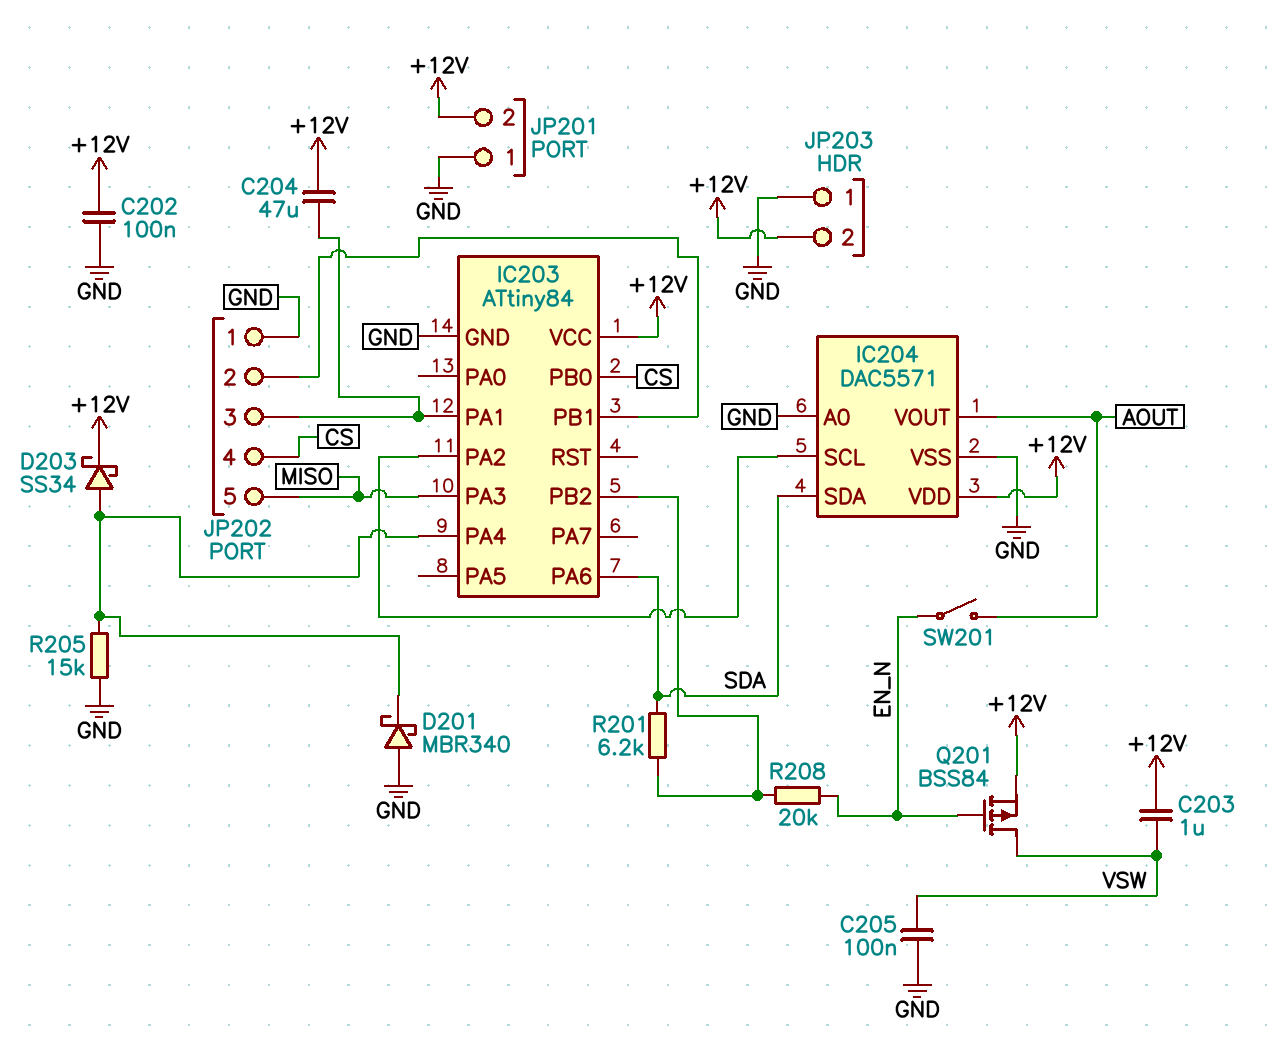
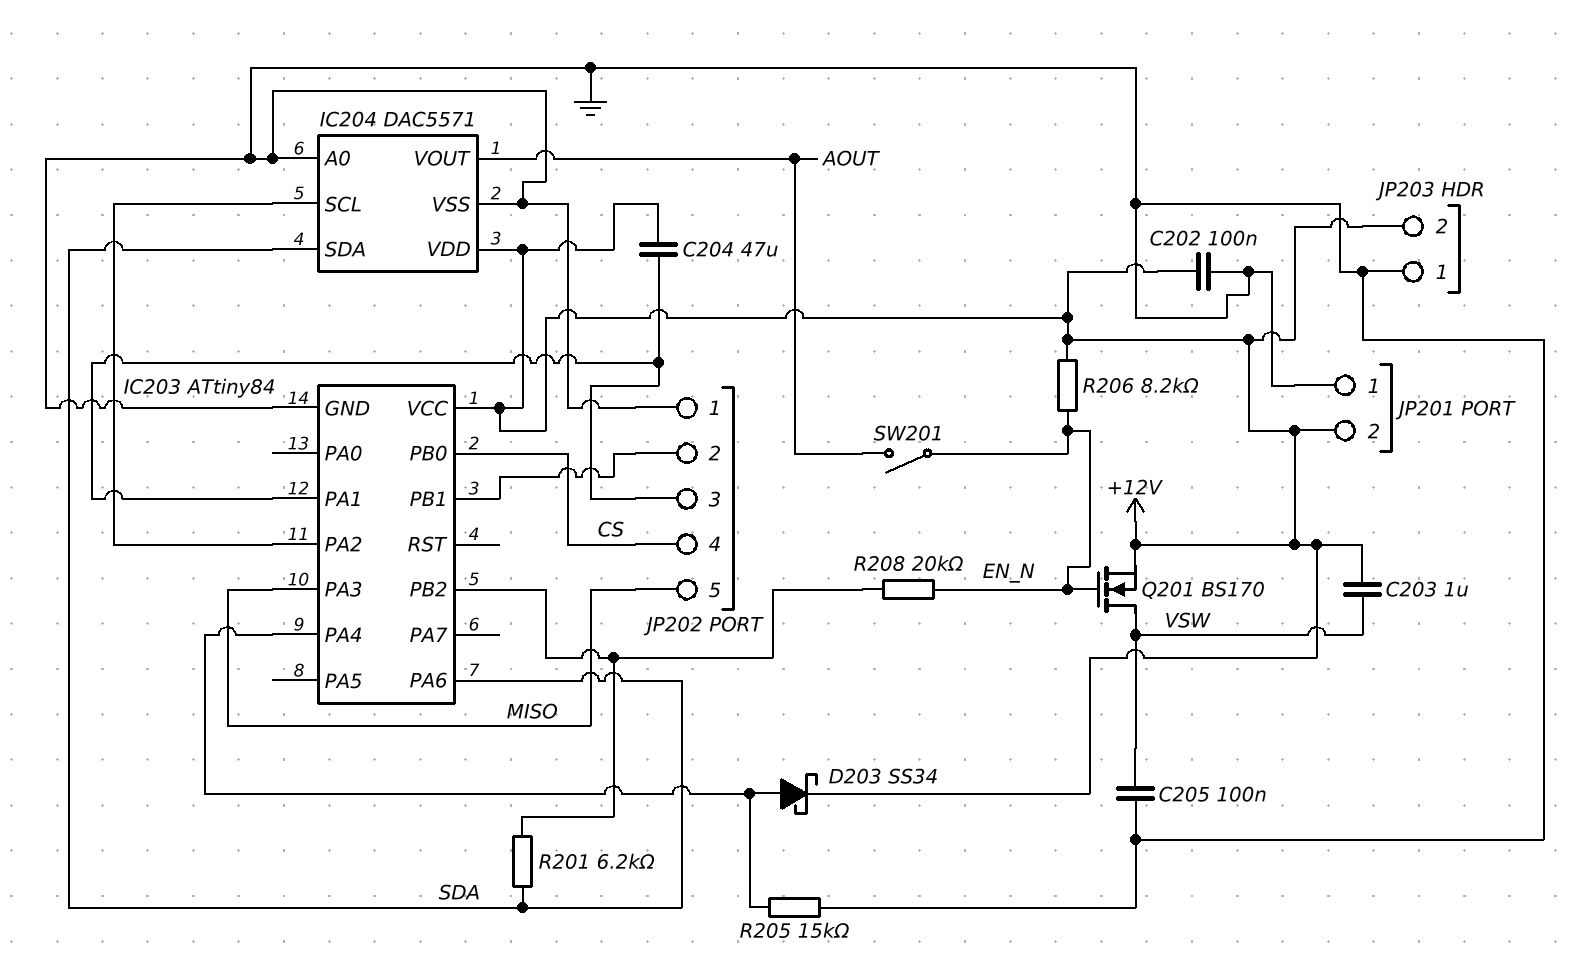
D201: schottky MBR340 (A GND, K IC203/PA4) -> none
Q201: PMOS BSS84 (G EN_N, D VSW, S +12V) -> NMOS BS170 (G EN_N, D VSW, S +12V)
R206: none -> 8.2k (+12V, EN_N)

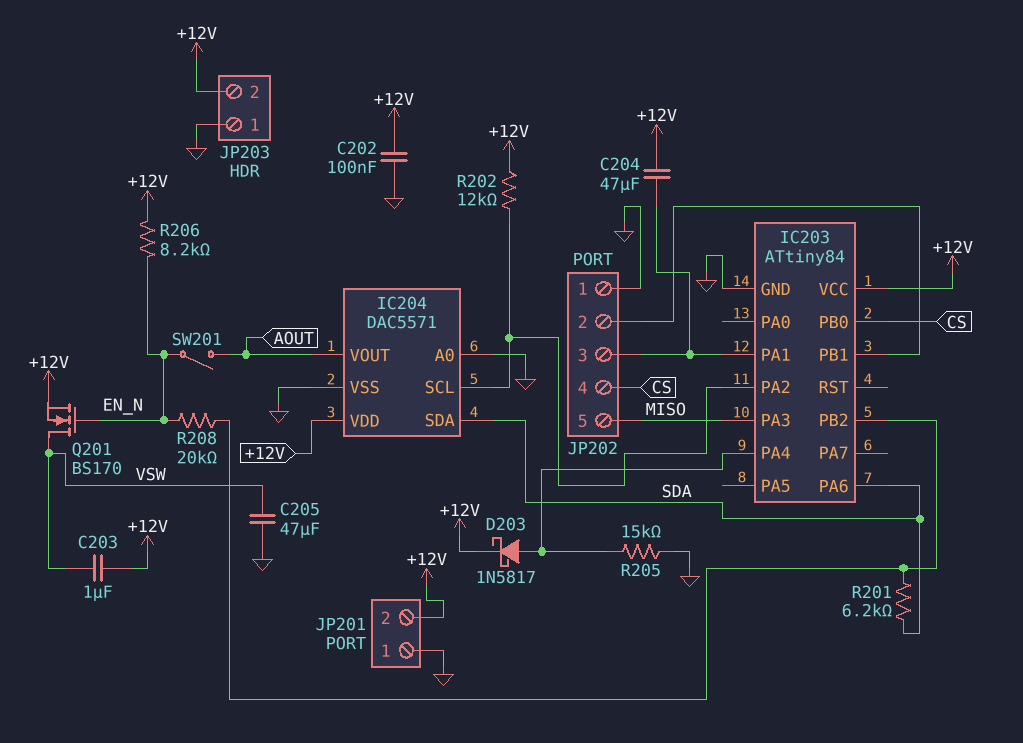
C205: 100nF (GND, VSW) -> 47uF (GND, VSW)
D203: schottky SS34 (A IC203/PA4, K +12V) -> schottky 1N5817 (A IC203/PA4, K +12V)
R202: none -> 12k (+12V, IC203/PA2)

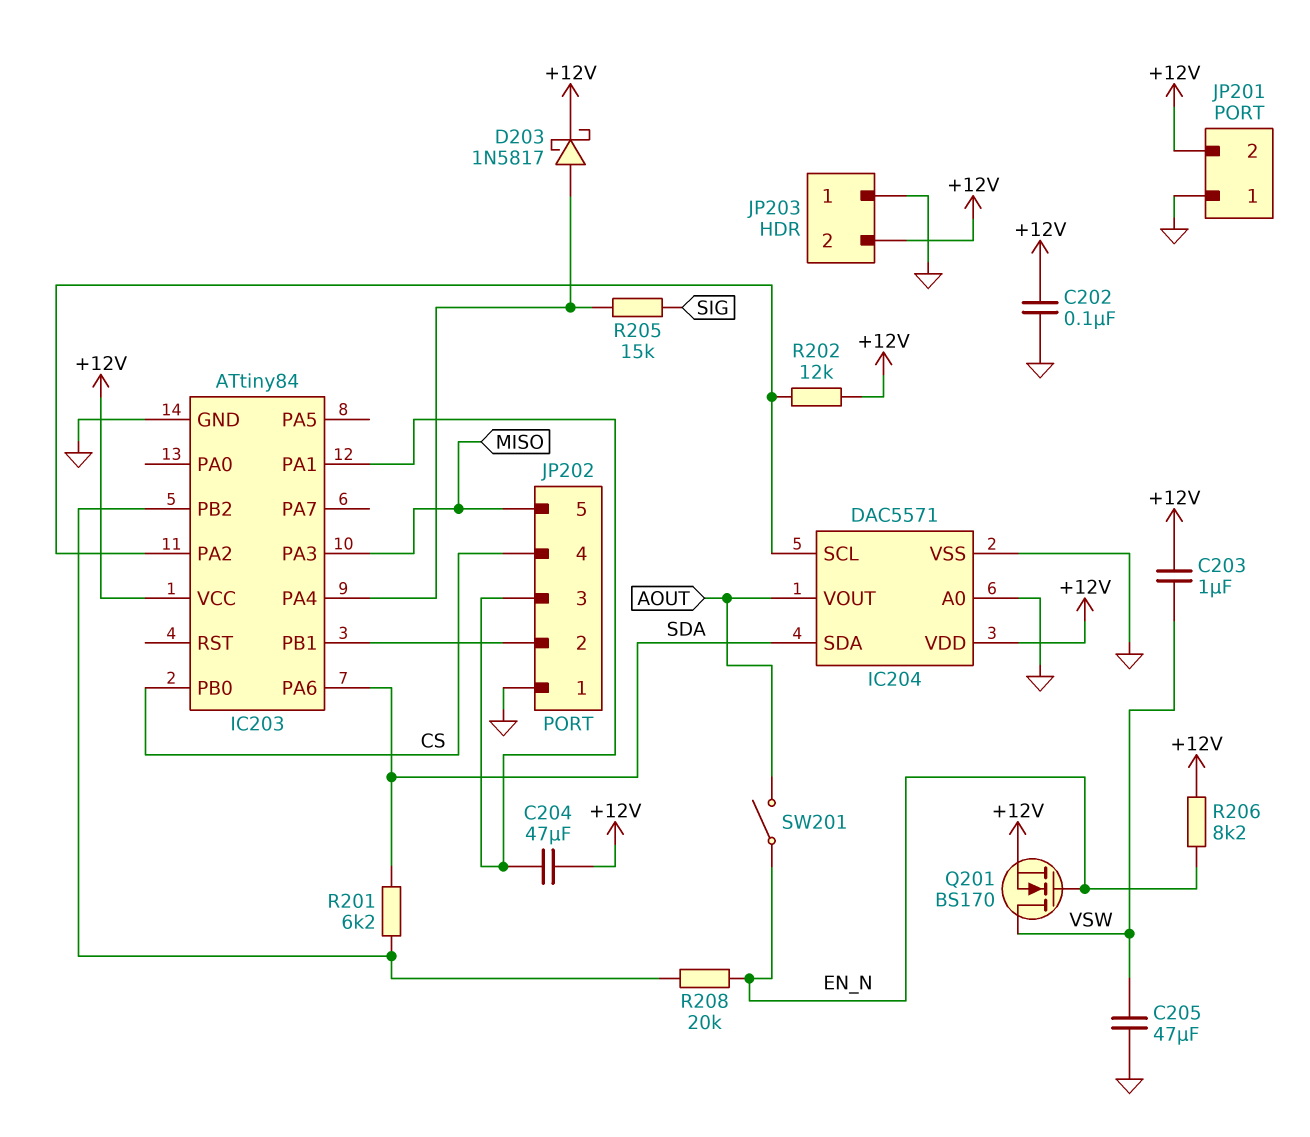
R205: 15k (GND, IC203/PA4) -> 15k (IC203/PA4, SIG)

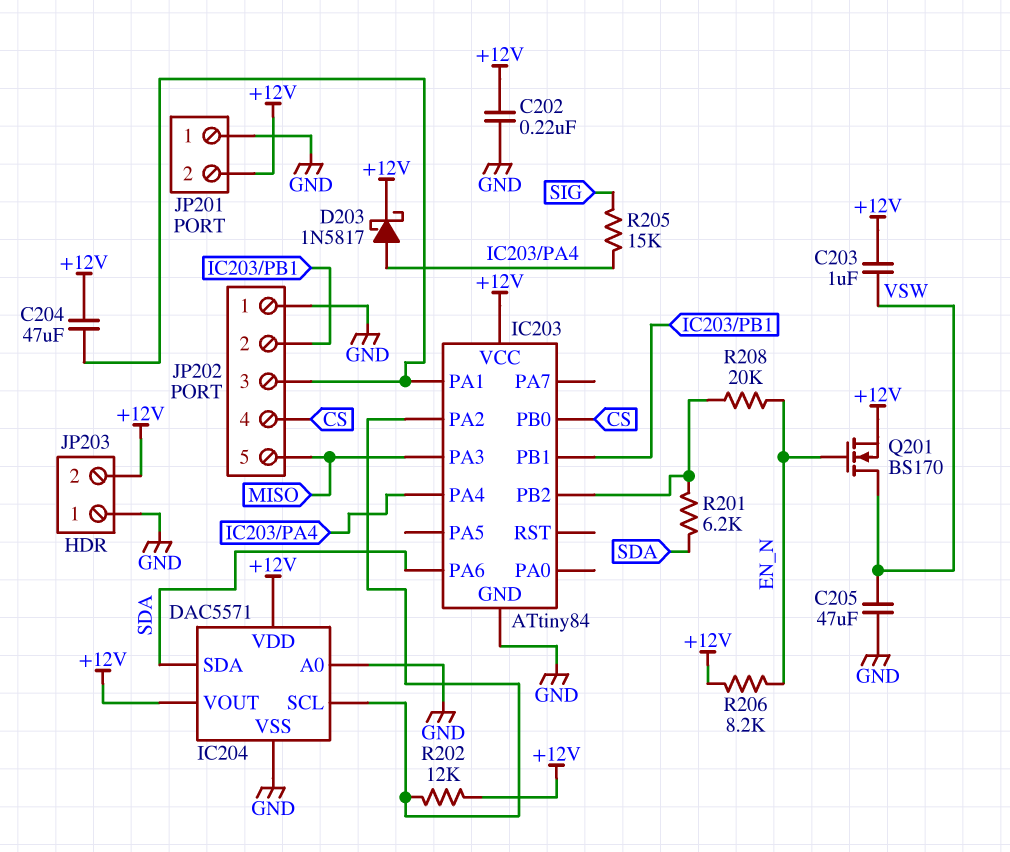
C202: 100nF (+12V, GND) -> 220nF (+12V, GND)
IC204 pin VOUT: AOUT -> +12V
SW201: switch (AOUT, EN_N) -> none

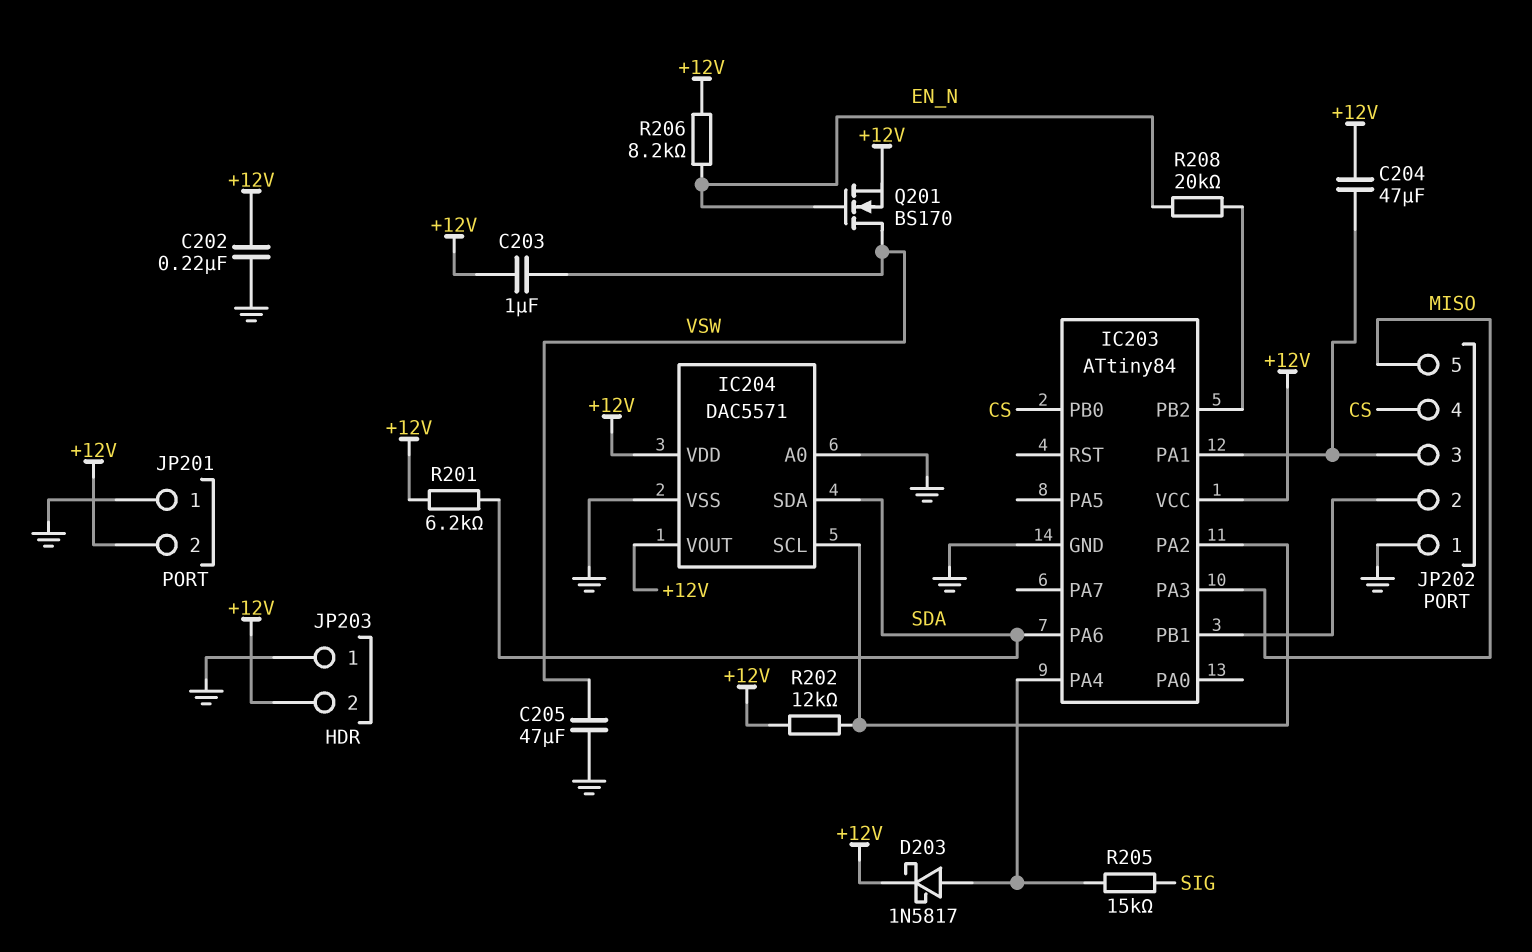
R201: 6.2k (IC203/PB2, SDA) -> 6.2k (+12V, SDA)

